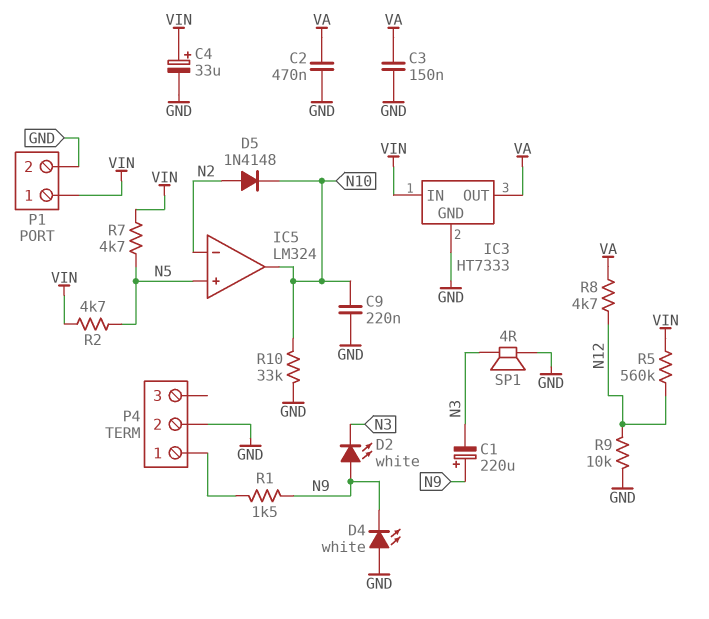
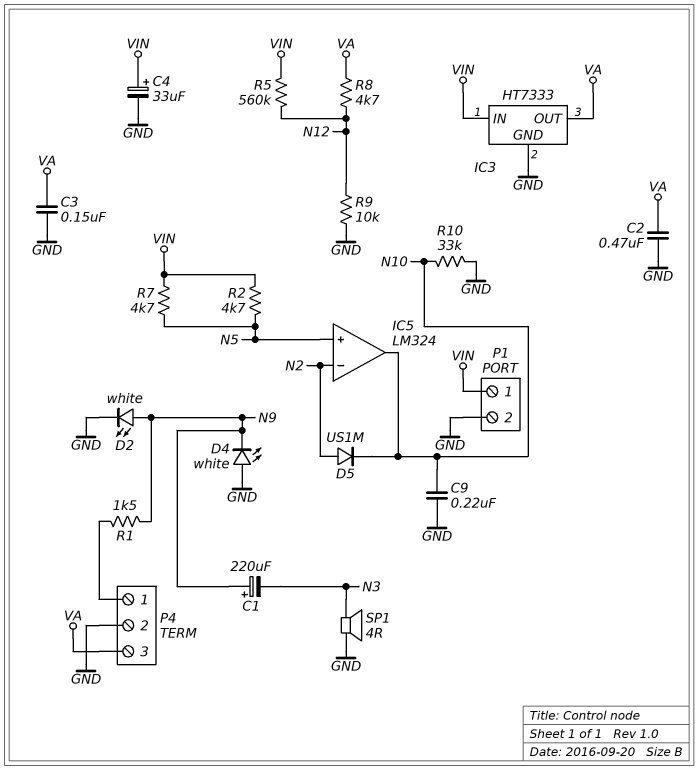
D2: LED white (A N9, K N3) -> LED white (A N9, K GND)
D5: diode 1N4148 (A N2, K N10) -> diode US1M (A N2, K N10)
P4 pin 3: none -> VA

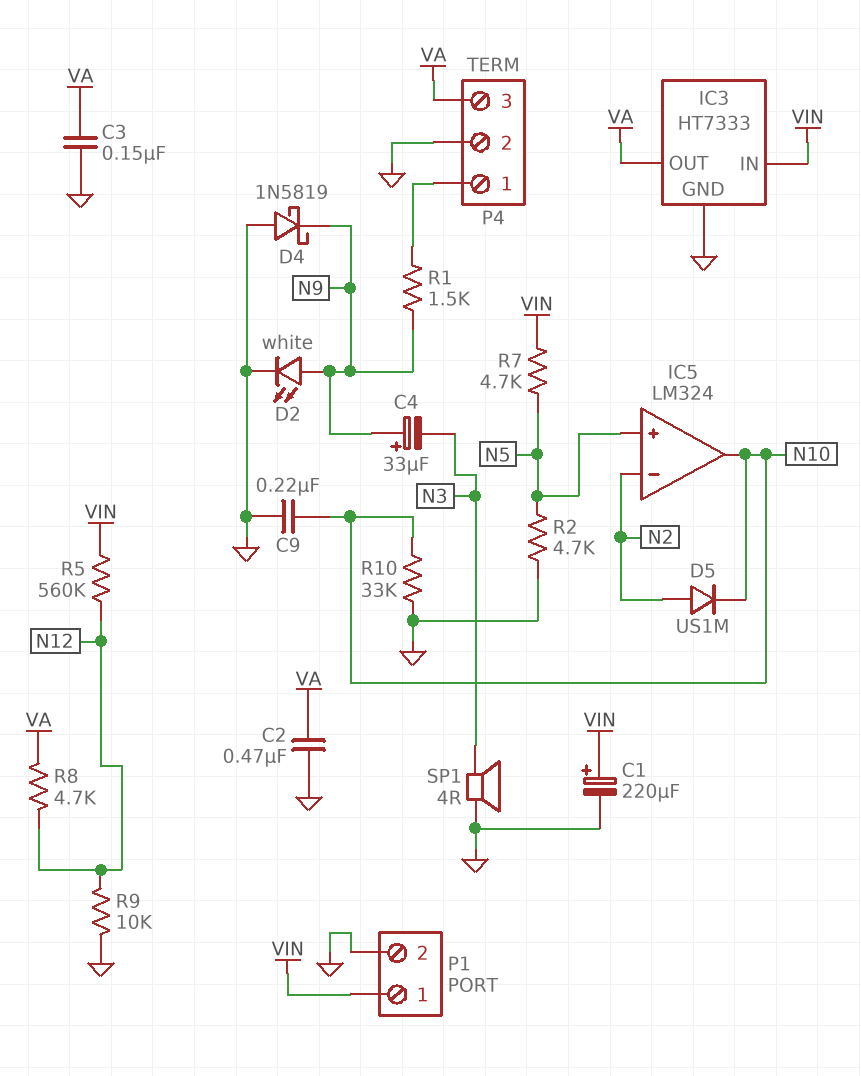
C1: 220uF (plus N9, minus N3) -> 220uF (plus VIN, minus GND)
C4: 33uF (plus VIN, minus GND) -> 33uF (plus N9, minus N3)
D4: LED white (A GND, K N9) -> schottky 1N5819 (A GND, K N9)
R2: 4.7k (N5, VIN) -> 4.7k (GND, N5)

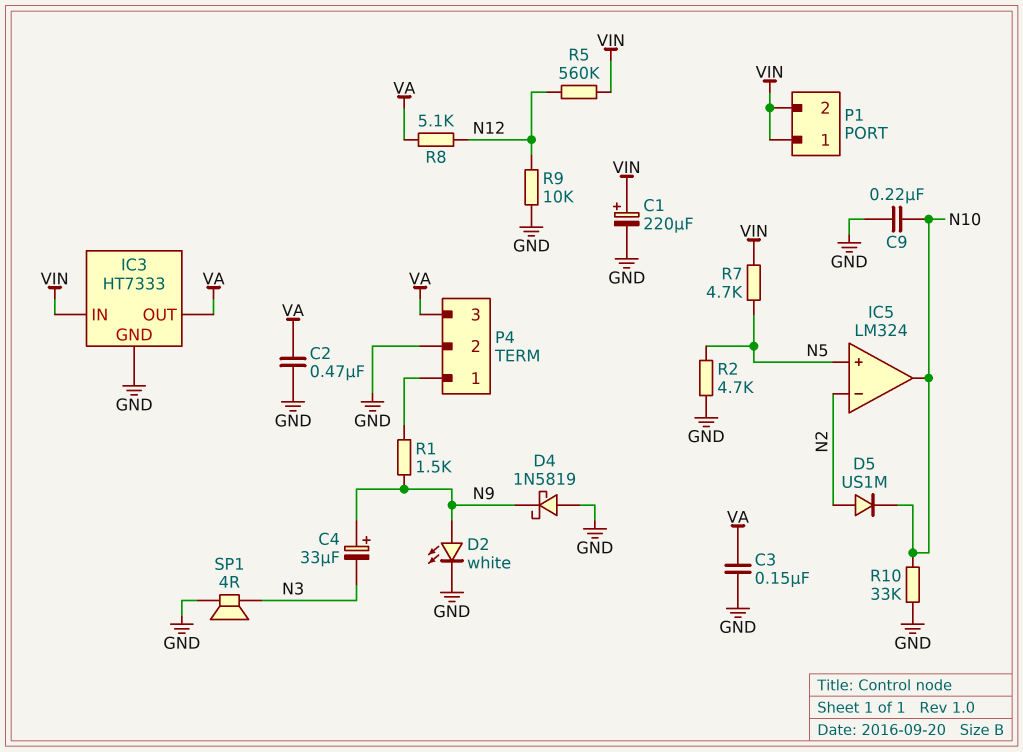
P1 pin 2: GND -> VIN
R8: 4.7k (N12, VA) -> 5.1k (N12, VA)

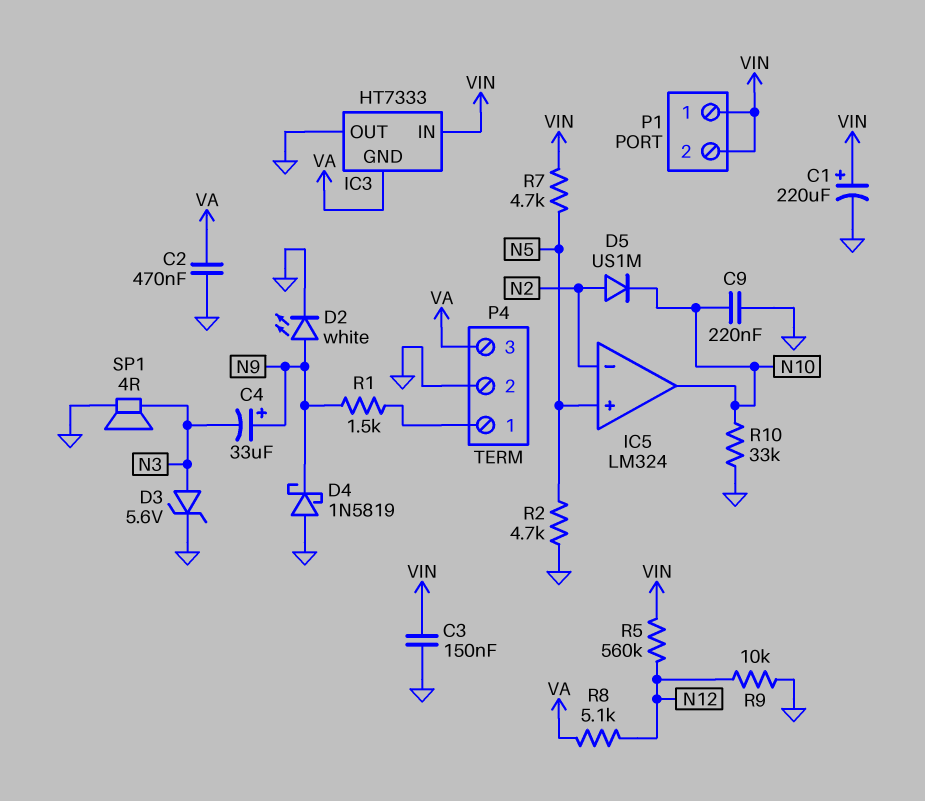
C3: 150nF (GND, VA) -> 150nF (GND, VIN)
D3: none -> zener 5.6V (A N3, K GND)
IC3 pin GND: GND -> VA
IC3 pin OUT: VA -> GND

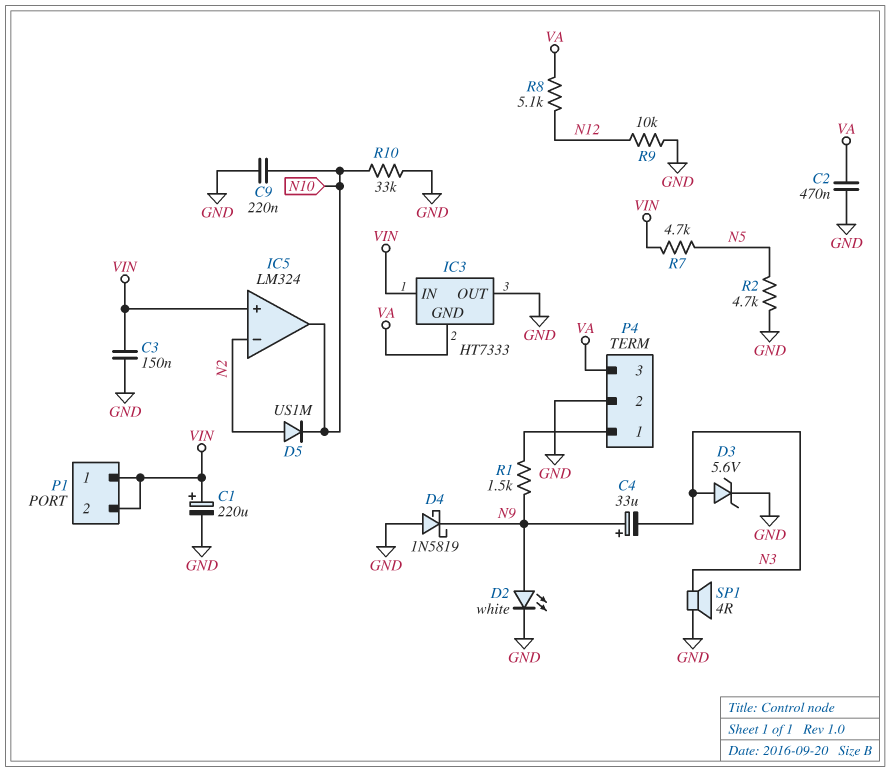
IC5 pin in+: N5 -> VIN
R5: 560k (N12, VIN) -> none

